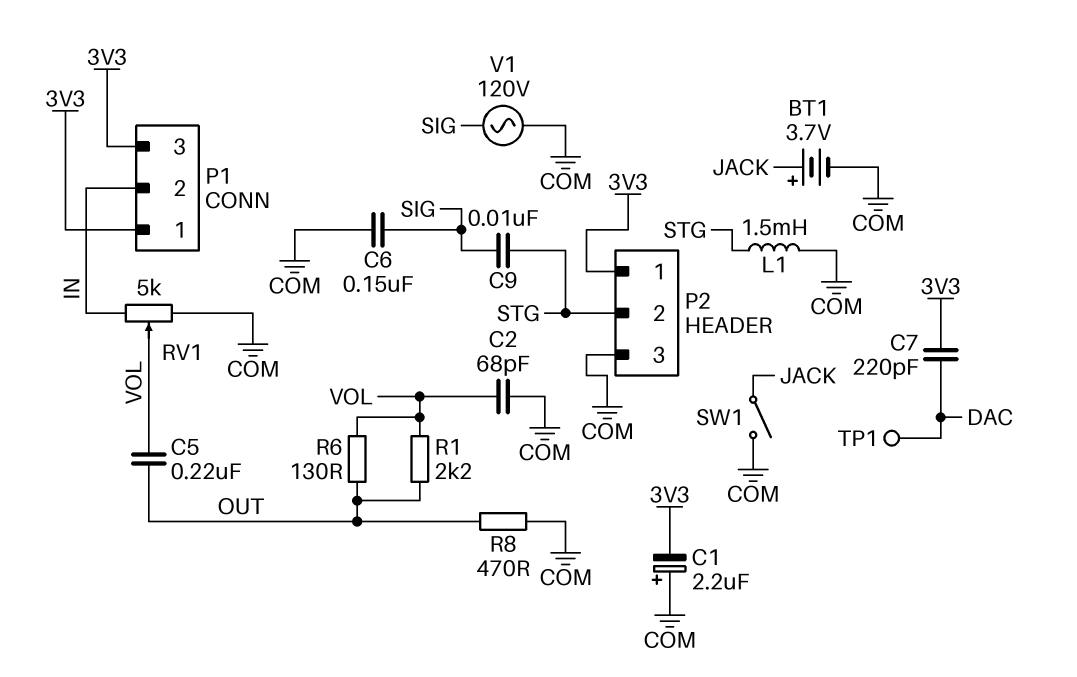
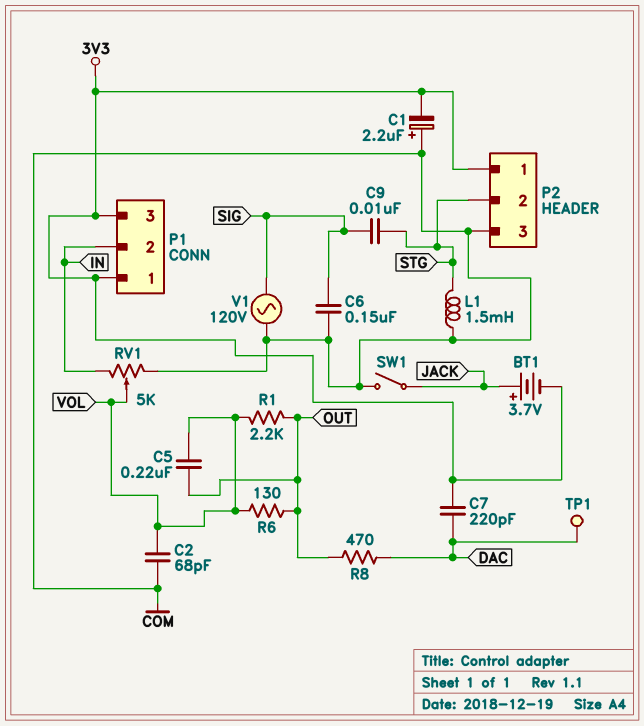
BT1: 3.7V (plus JACK, minus COM) -> 3.7V (plus JACK, minus 3V3)
R8: 470 (COM, OUT) -> 470 (DAC, OUT)

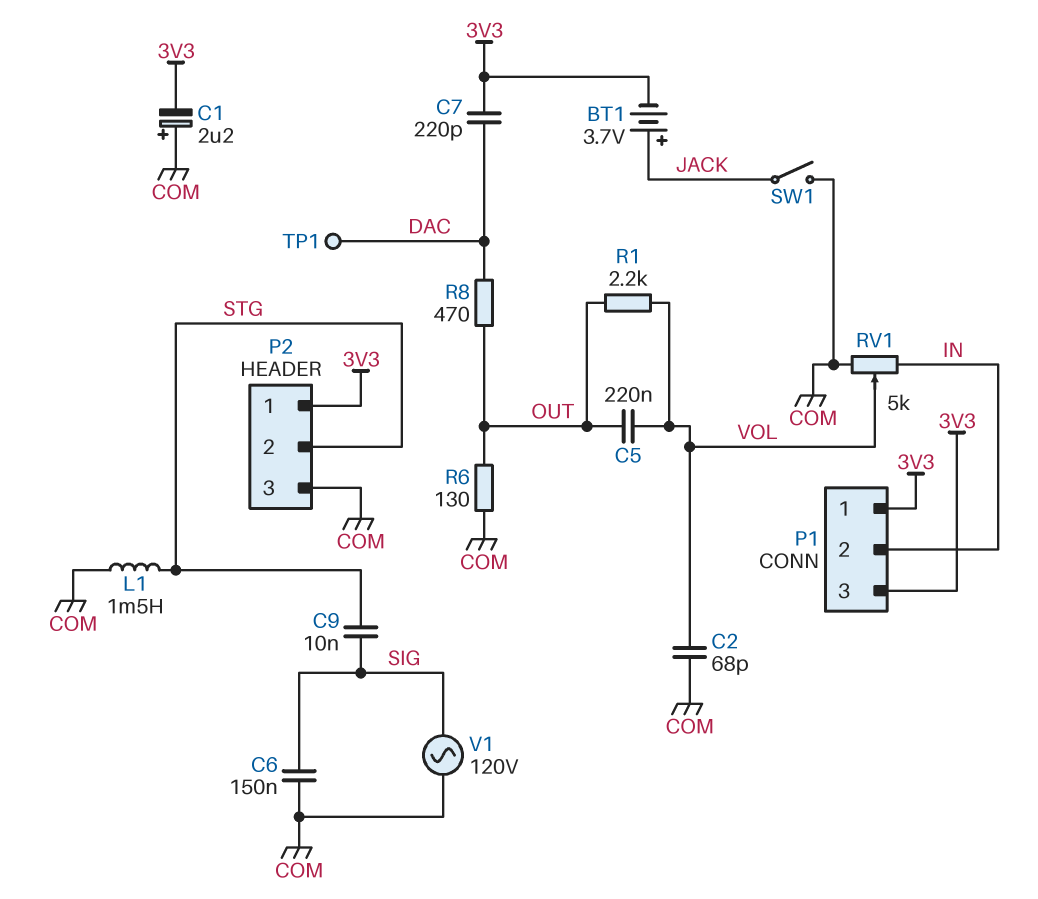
R6: 130 (OUT, VOL) -> 130 (COM, OUT)

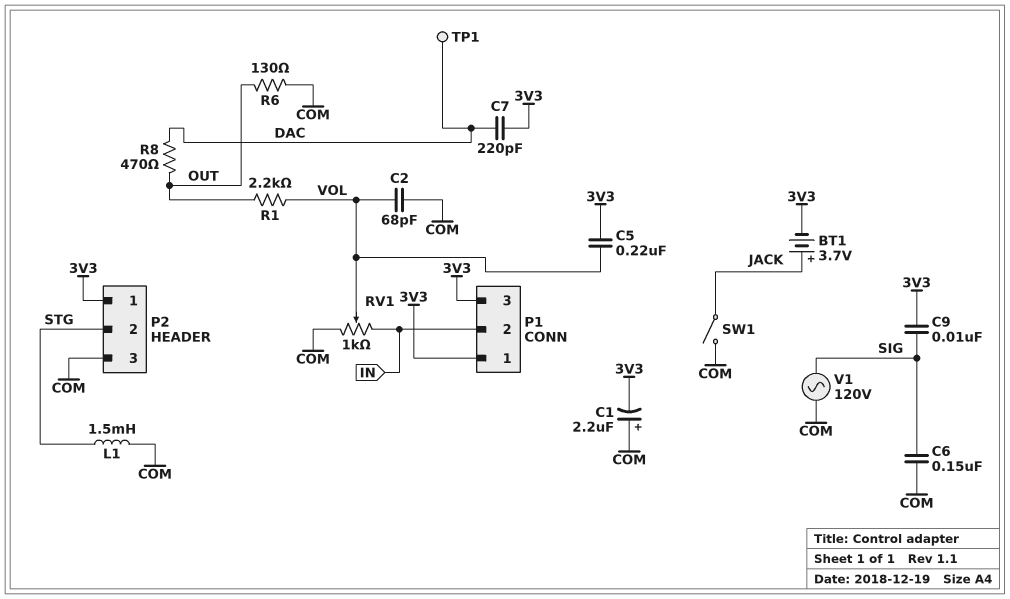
C5: 220nF (OUT, VOL) -> 220nF (3V3, VOL)
C9: 10nF (SIG, STG) -> 10nF (3V3, SIG)
RV1: 5k (COM, IN, wiper VOL) -> 1k (COM, IN, wiper VOL)

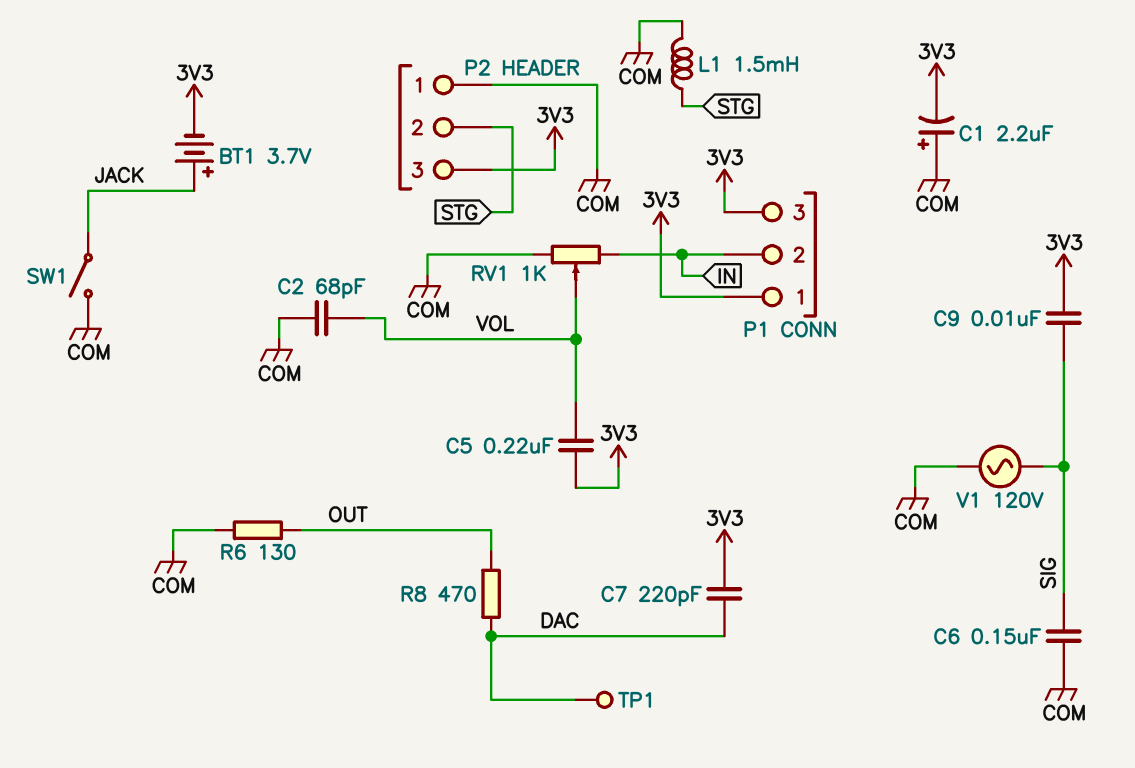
P2 pin 1: 3V3 -> COM
P2 pin 3: COM -> 3V3
R1: 2.2k (OUT, VOL) -> none

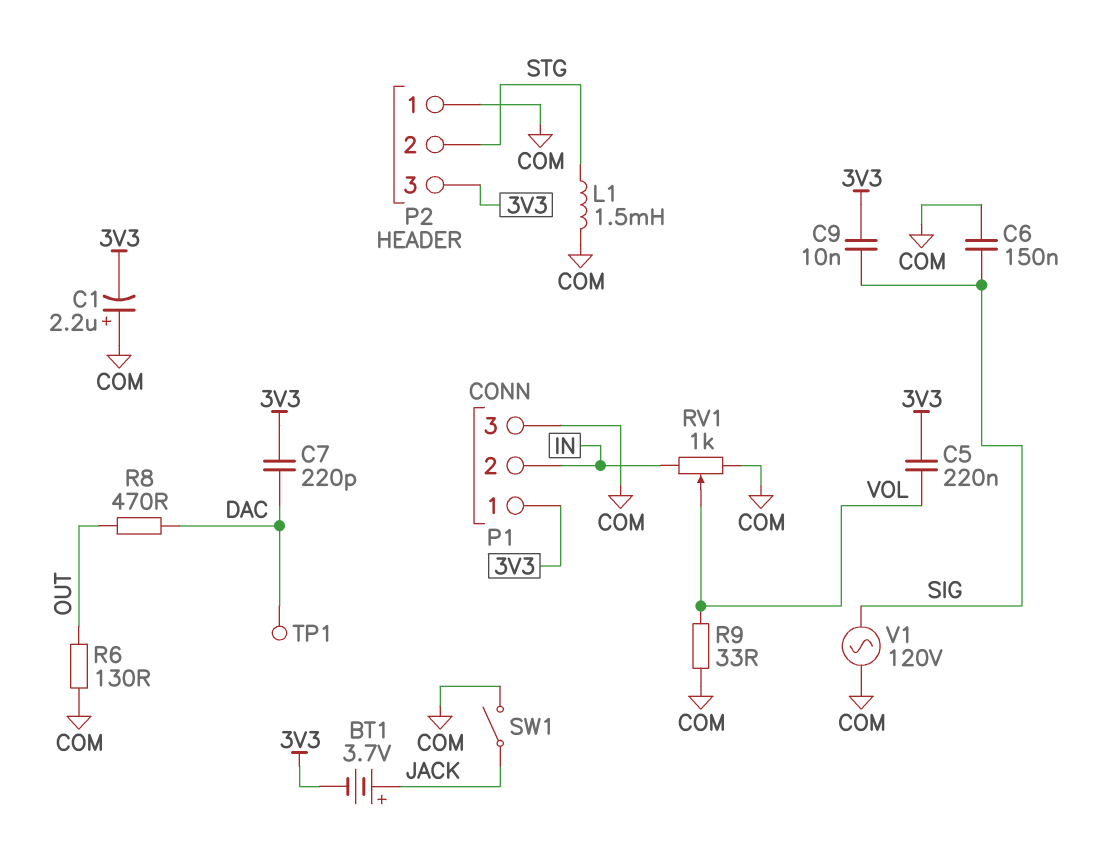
C2: 68pF (COM, VOL) -> none
P1 pin 3: 3V3 -> COM
R9: none -> 33 (COM, VOL)

